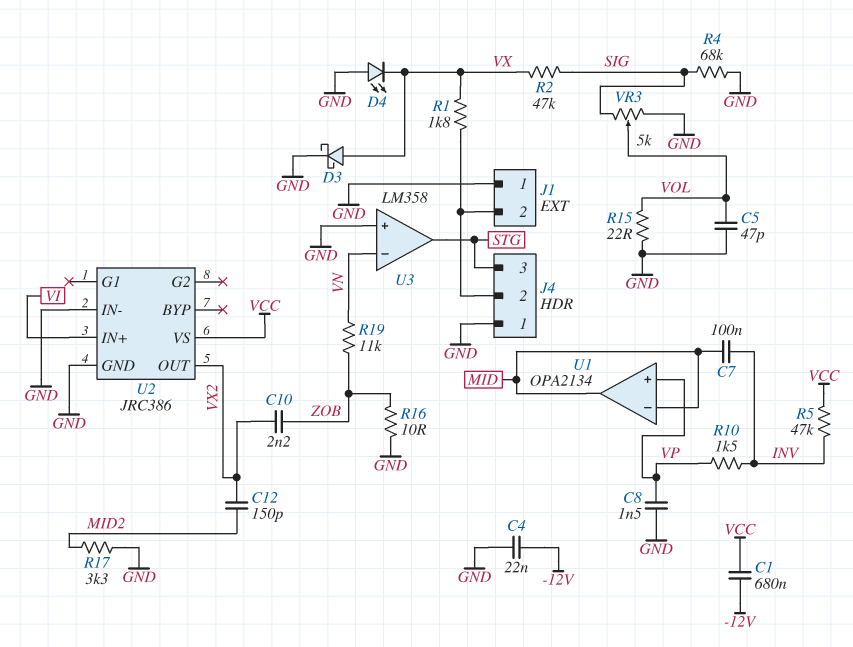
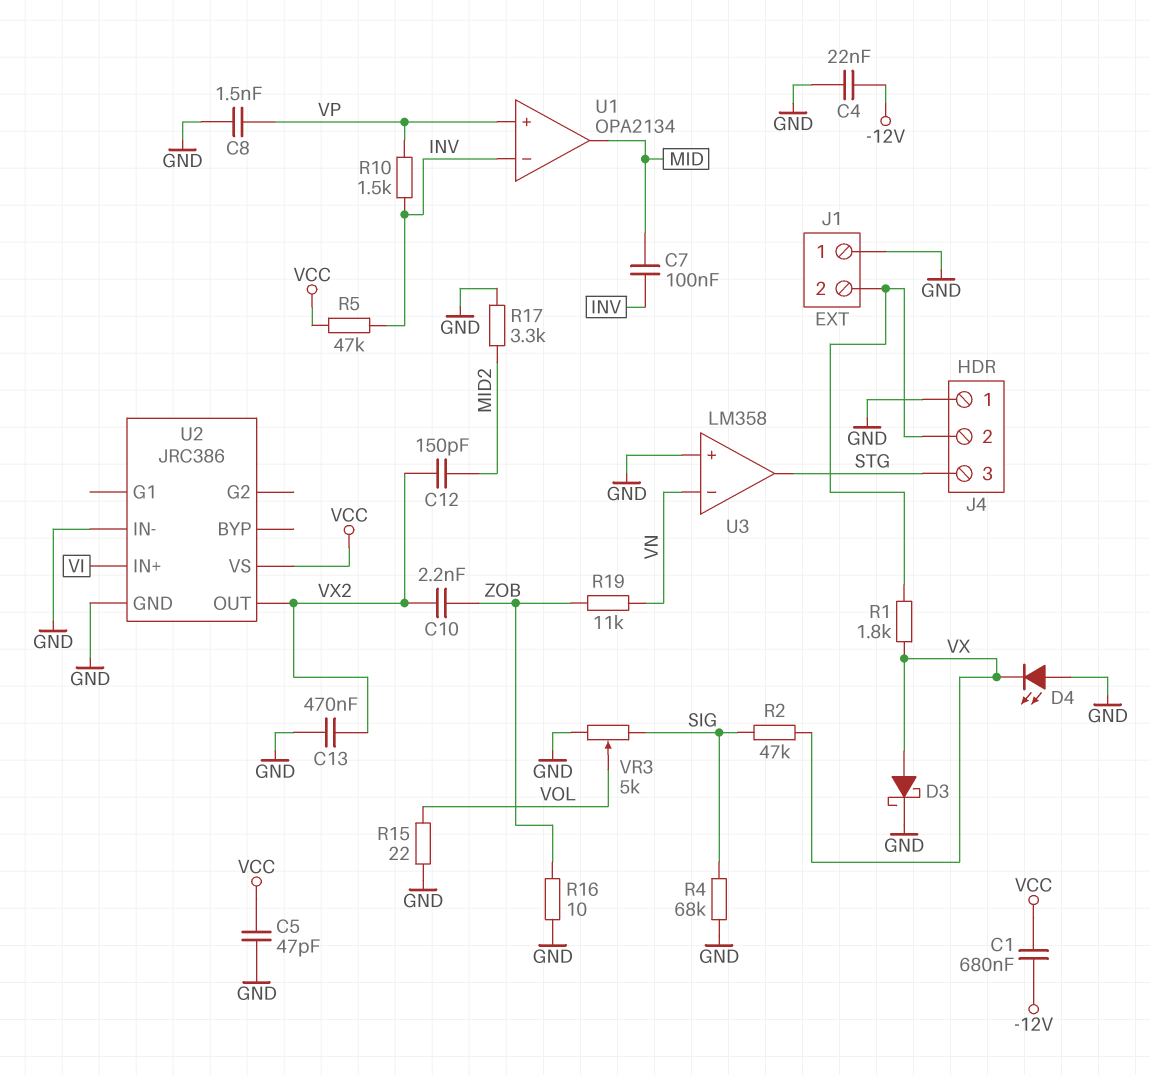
C5: 47pF (GND, VOL) -> 47pF (GND, VCC)
C13: none -> 470nF (GND, VX2)
U1 pin in-: MID -> INV

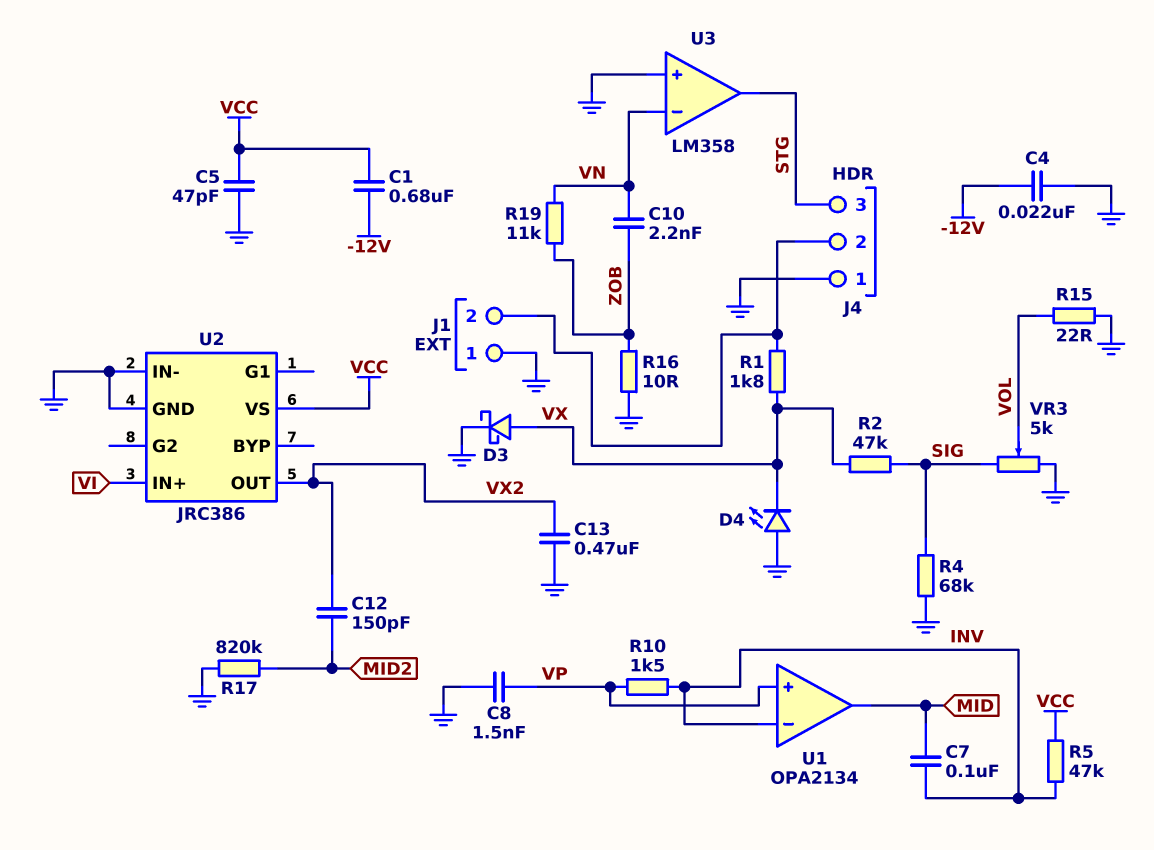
C10: 2.2nF (VX2, ZOB) -> 2.2nF (VN, ZOB)
R17: 3.3k (GND, MID2) -> 820k (GND, MID2)

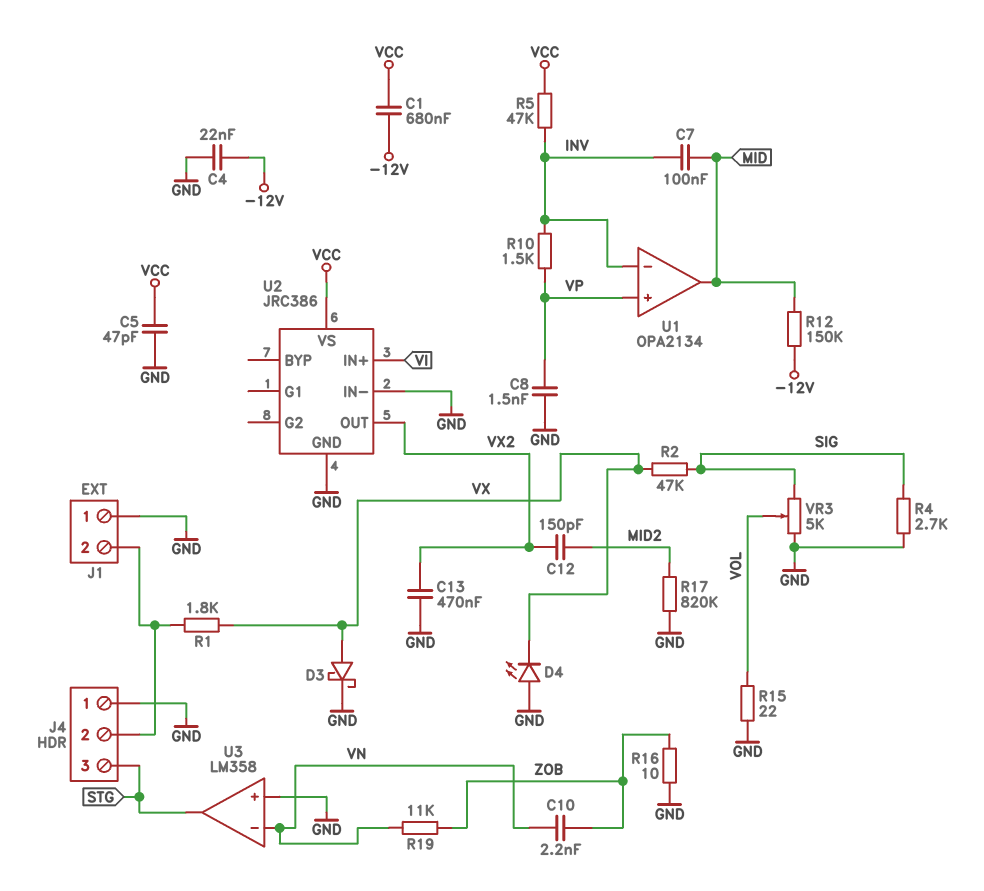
R4: 68k (GND, SIG) -> 2.7k (GND, SIG)
R12: none -> 150k (-12V, MID)

